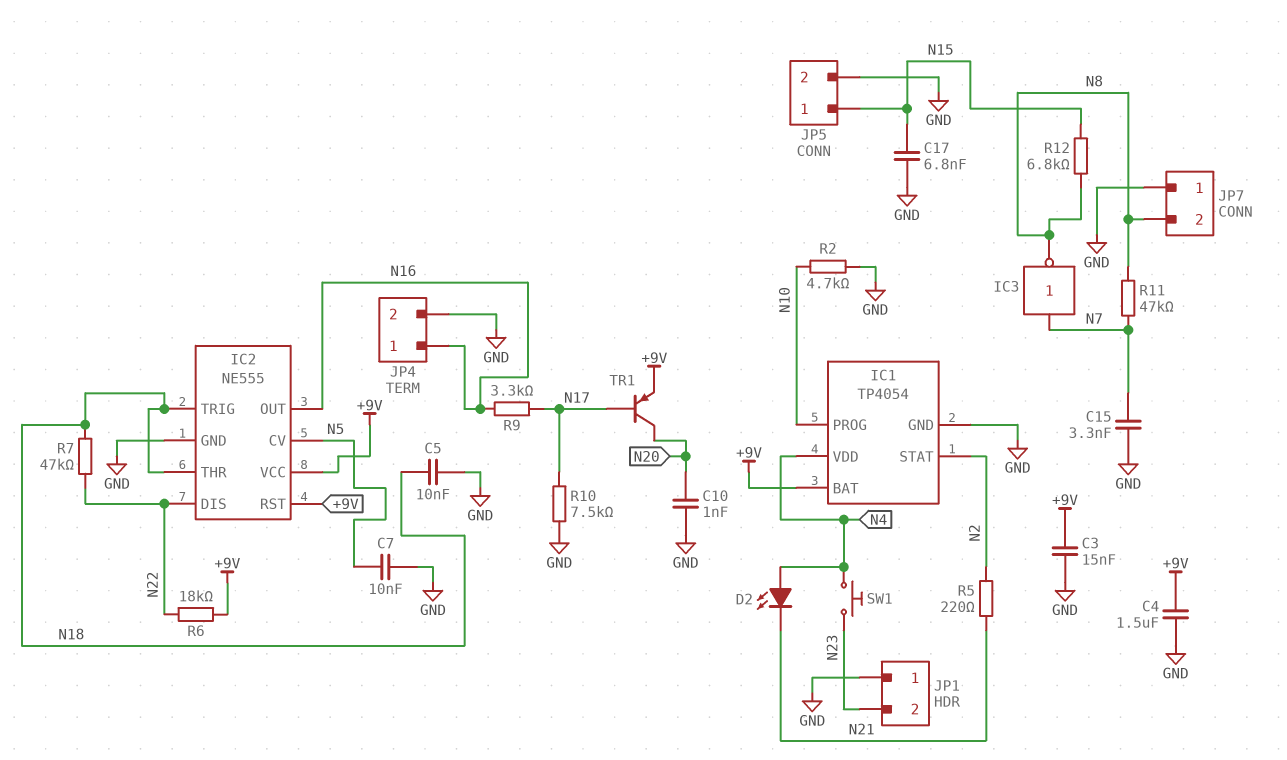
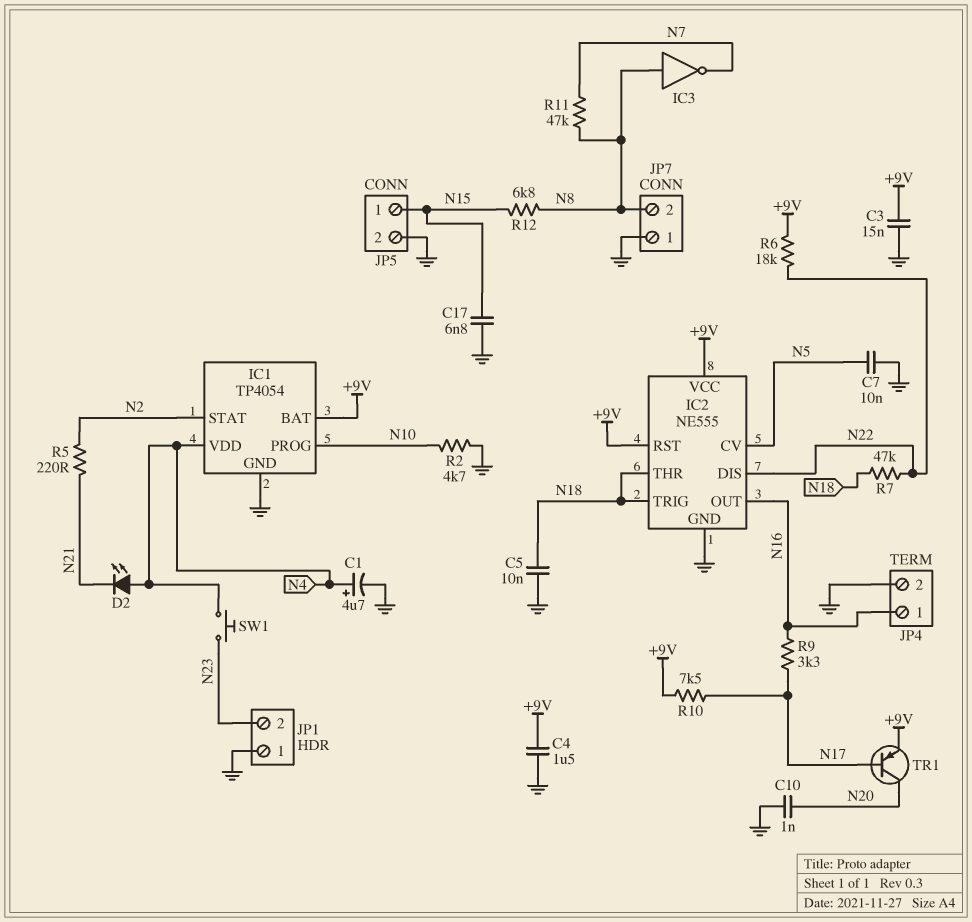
C1: none -> 4.7uF (plus N4, minus GND)
C15: 3.3nF (GND, N7) -> none
IC3: NOT (in N7, out N8) -> NOT (in N8, out N7)
R10: 7.5k (GND, N17) -> 7.5k (+9V, N17)

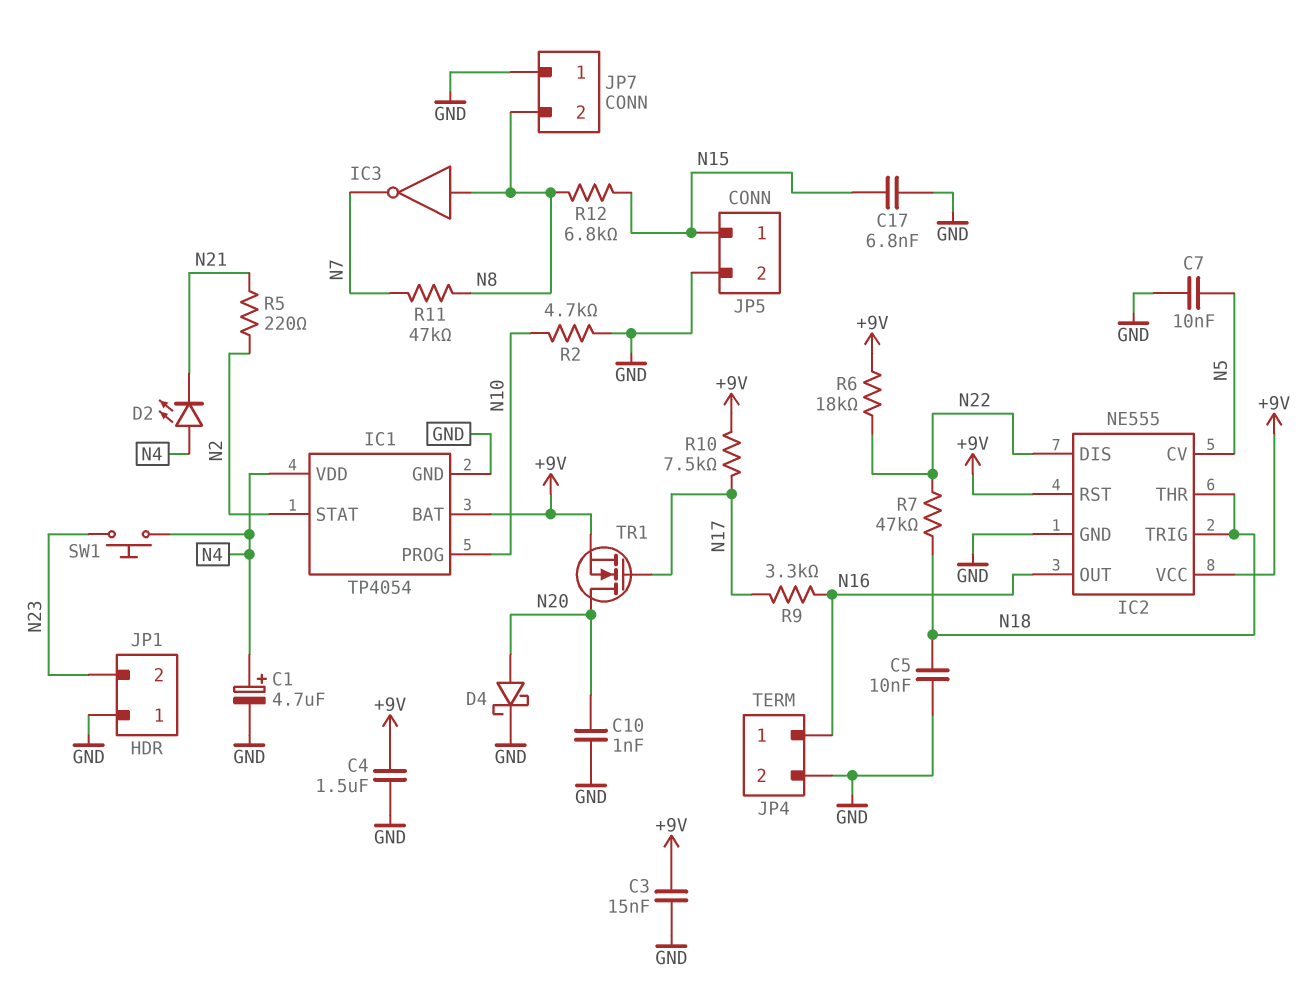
D4: none -> schottky (A N20, K GND)
TR1: PNP (B N17, C N20, E +9V) -> NMOS (G N17, D N20, S +9V)

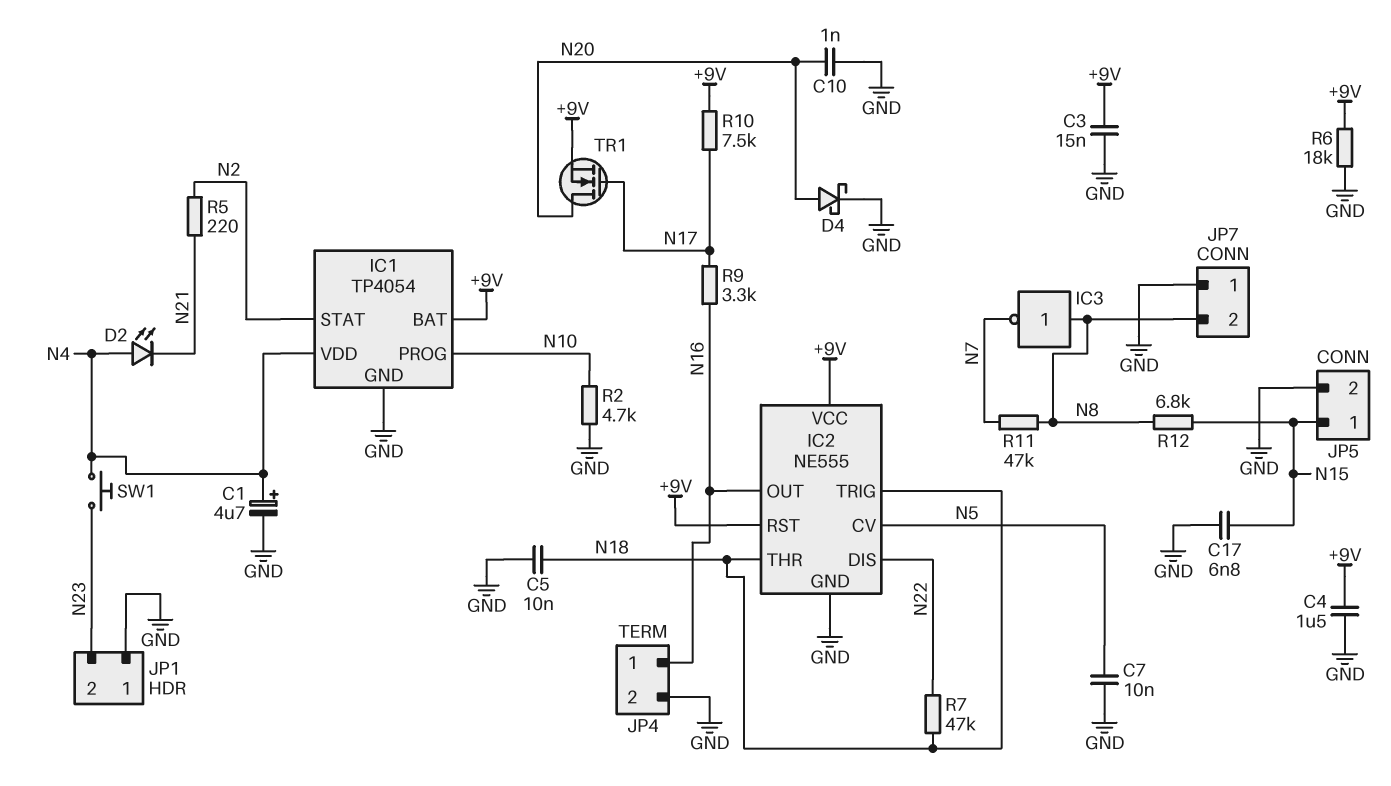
R6: 18k (+9V, N22) -> 18k (+9V, GND)

